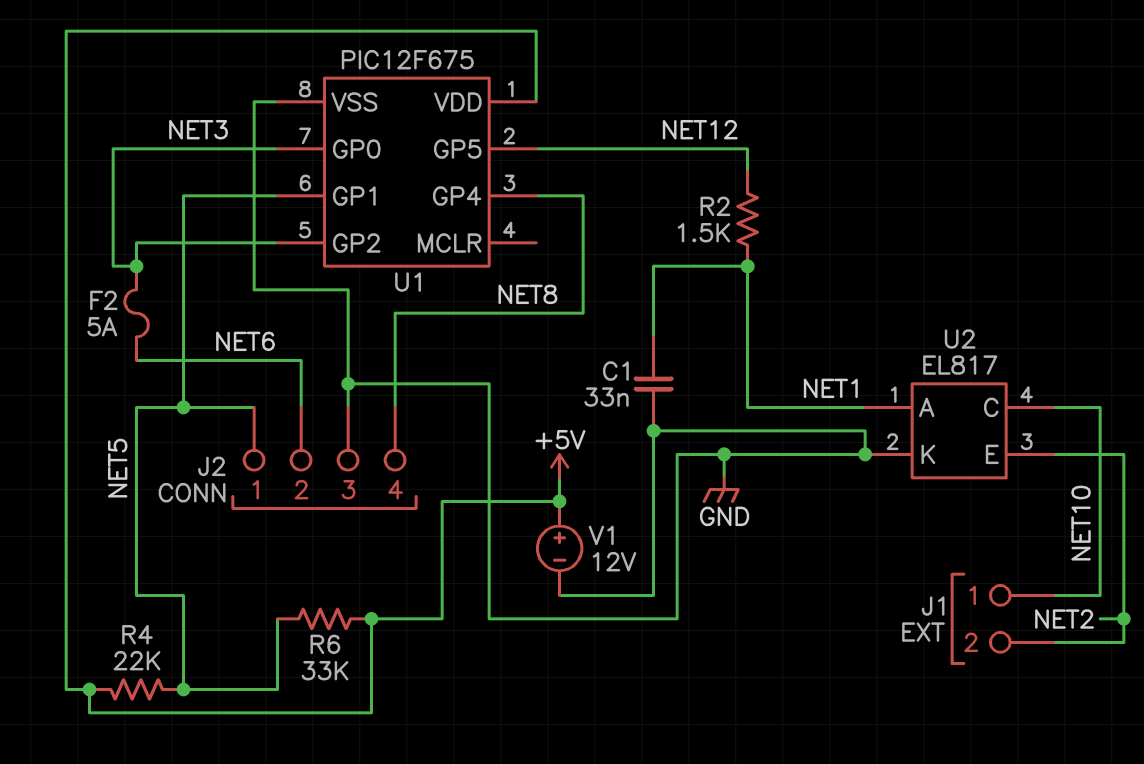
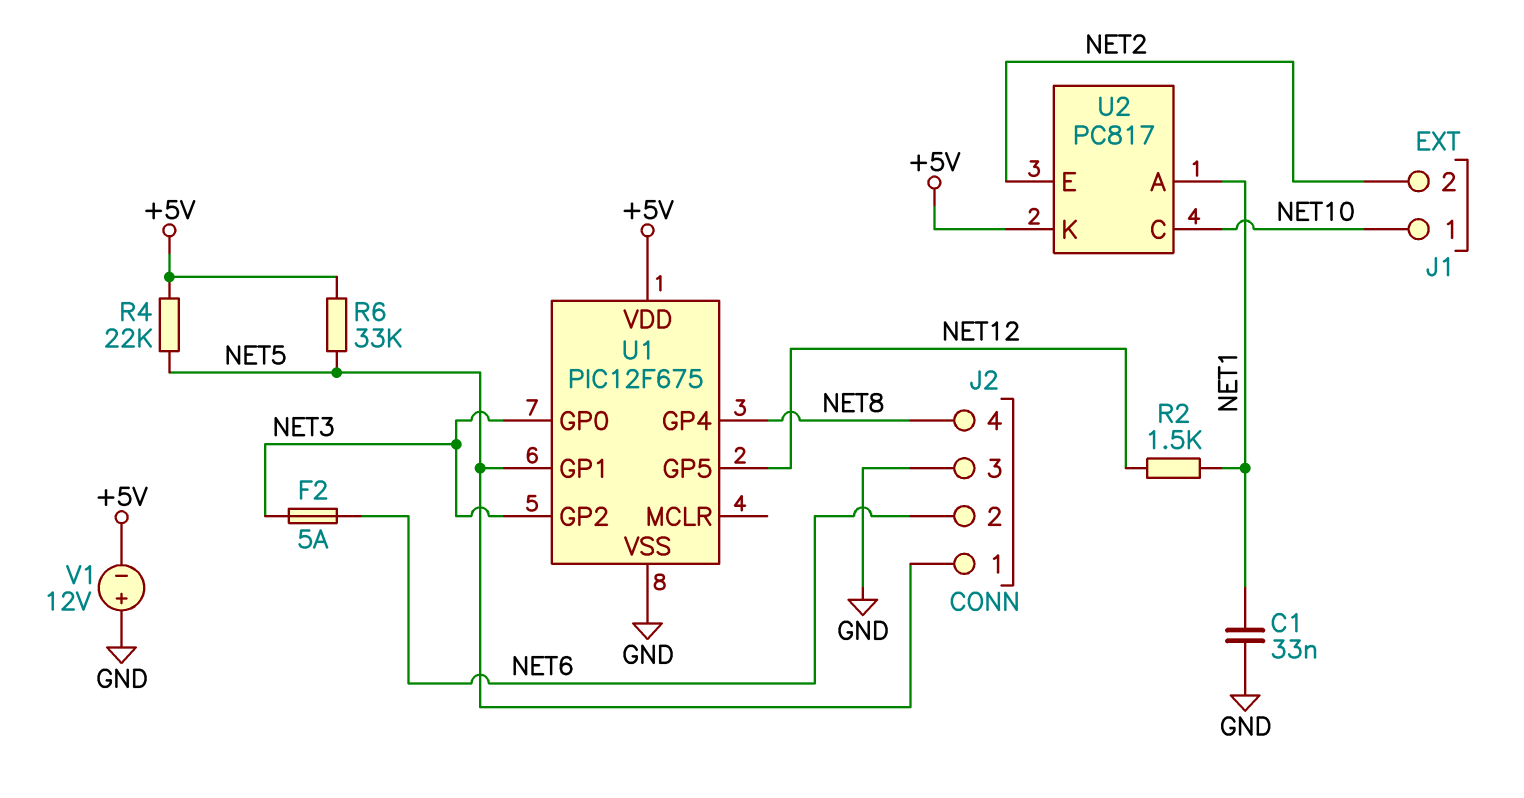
U2: EL817 -> PC817
U2 pin K: GND -> +5V
V1: 12V (plus +5V, minus GND) -> 12V (plus GND, minus +5V)

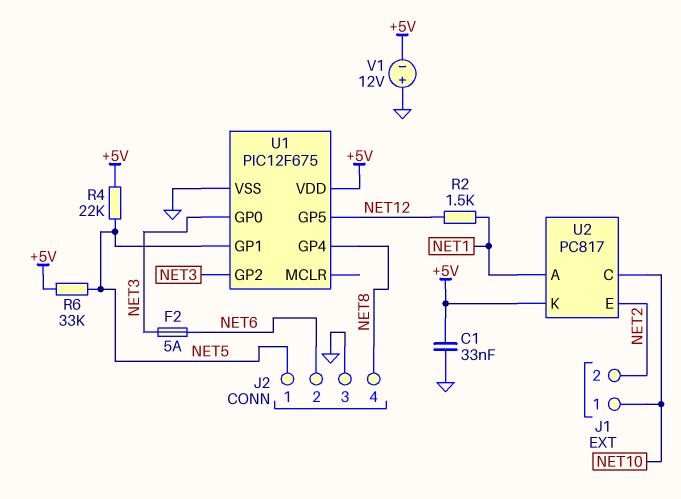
C1: 33nF (GND, NET1) -> 33nF (+5V, GND)

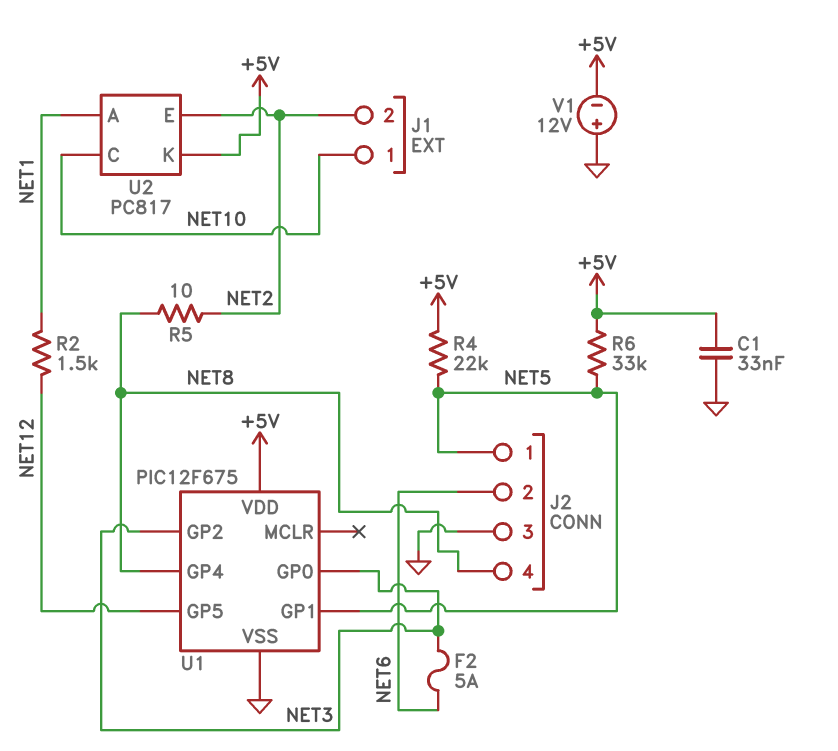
R5: none -> 10 (NET2, NET8)

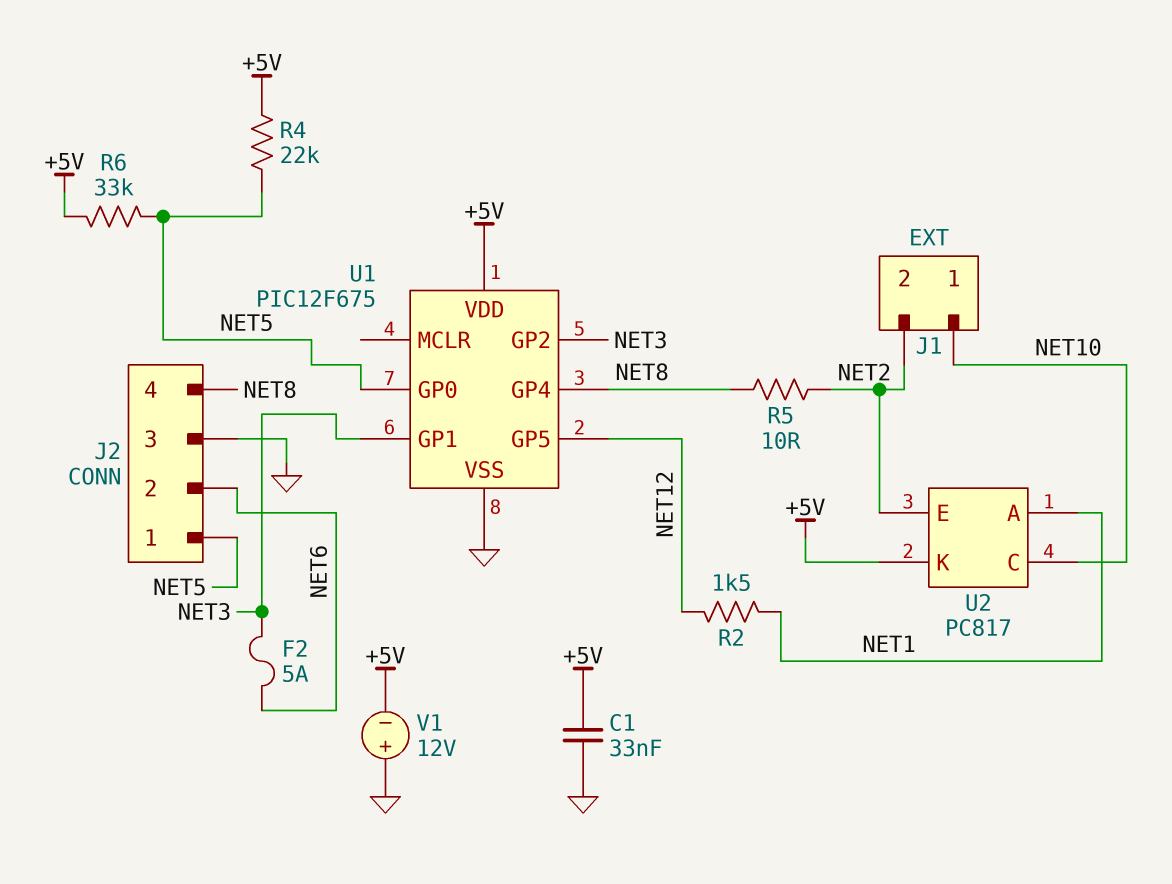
U1 pin GP0: NET3 -> NET5
U1 pin GP1: NET5 -> NET3

